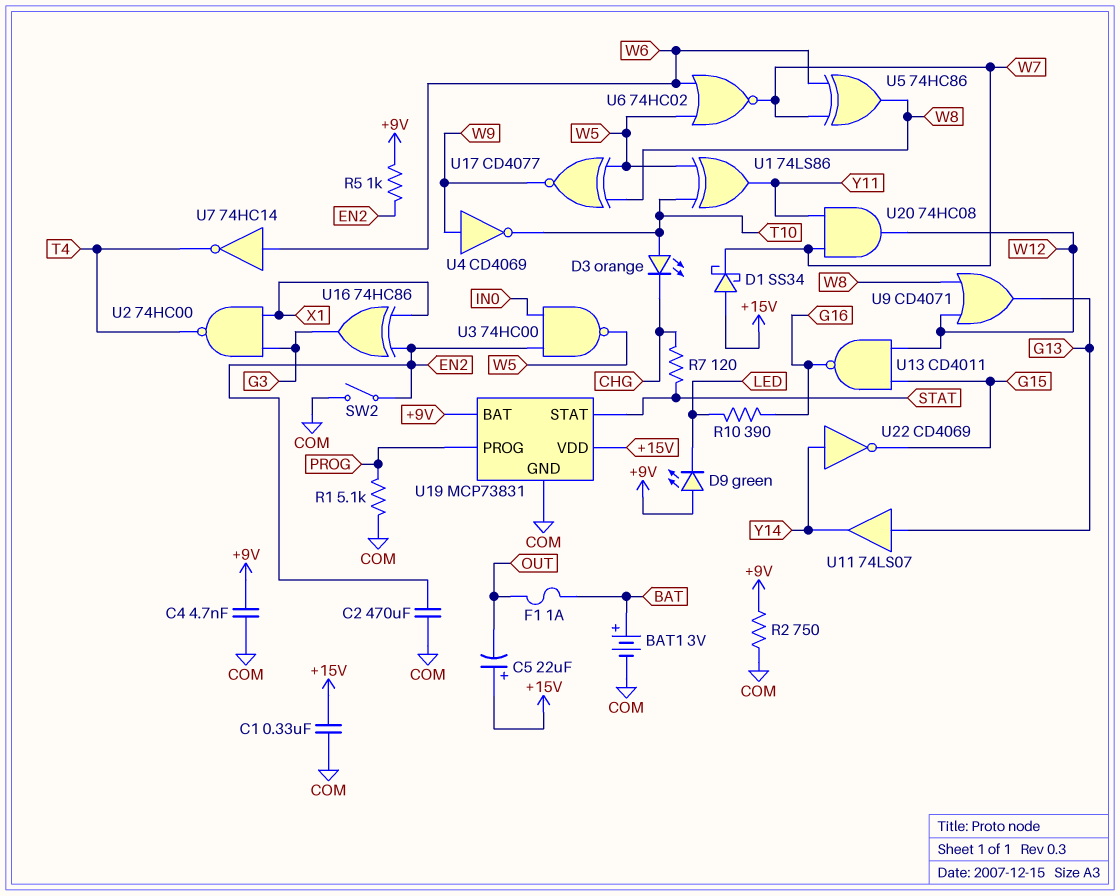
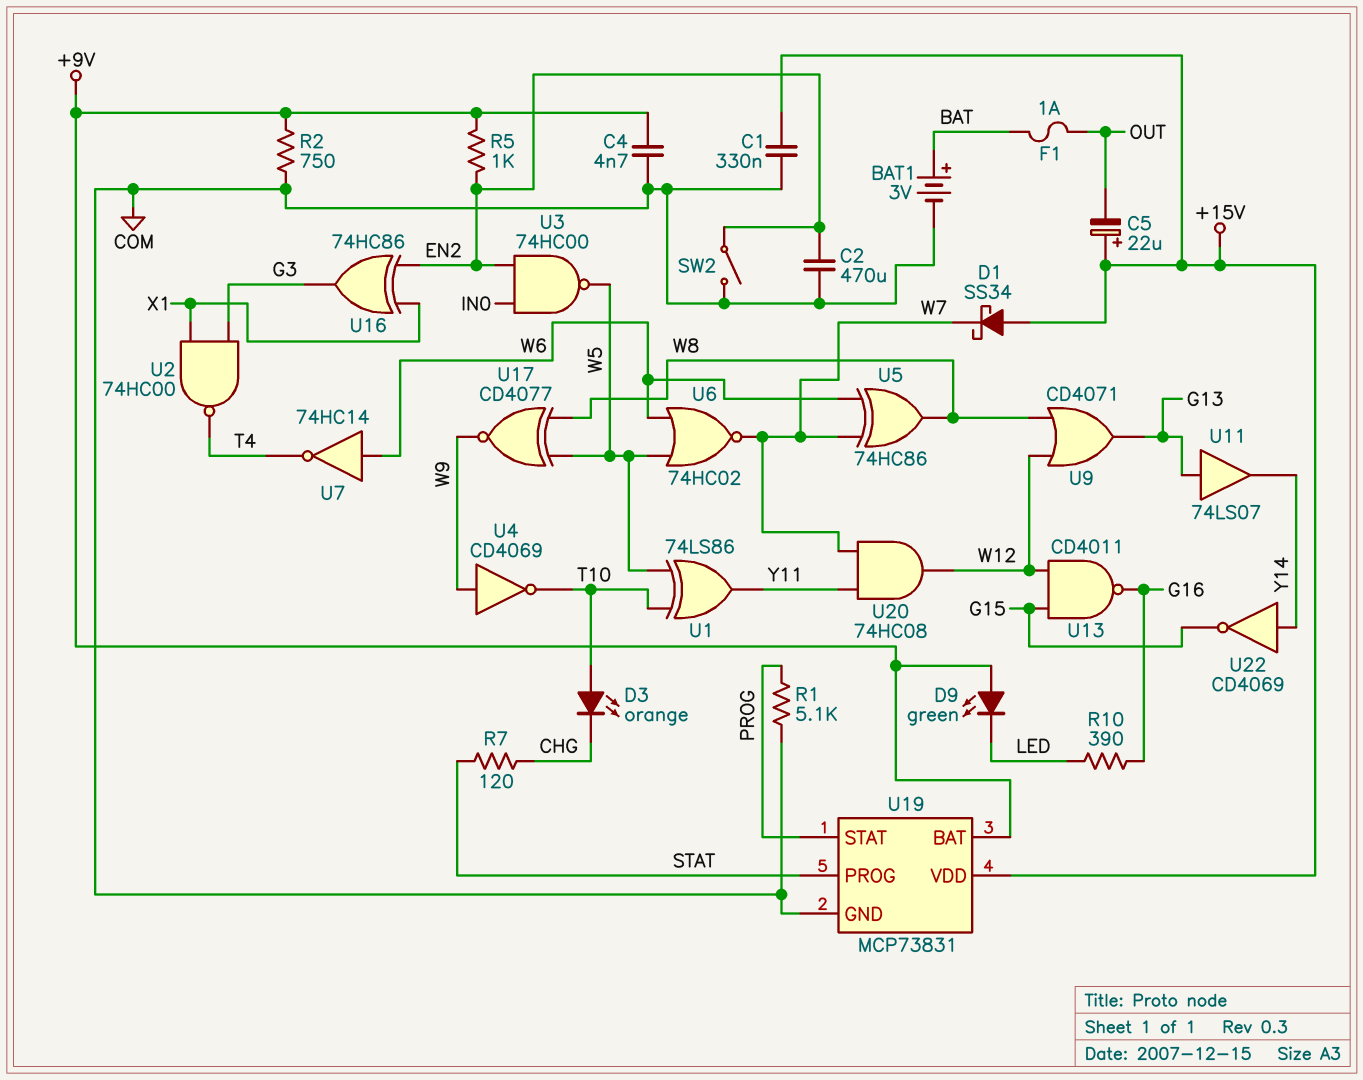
U19 pin PROG: PROG -> STAT
U19 pin STAT: STAT -> PROG

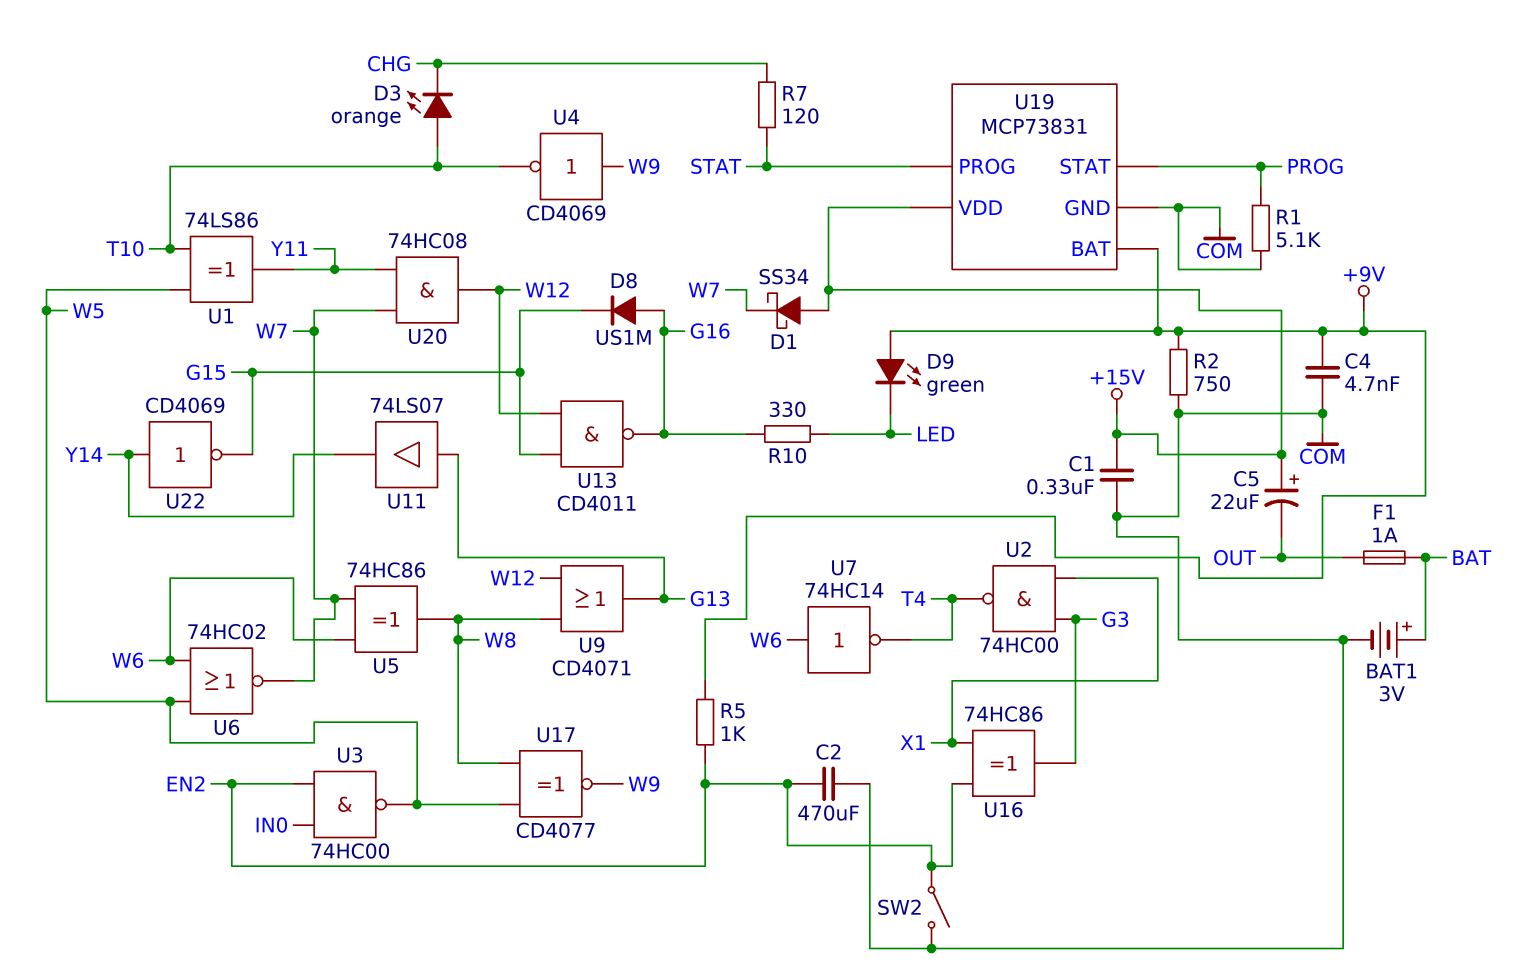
D8: none -> diode US1M (A G16, K G15)
R10: 390 (G16, LED) -> 330 (G16, LED)

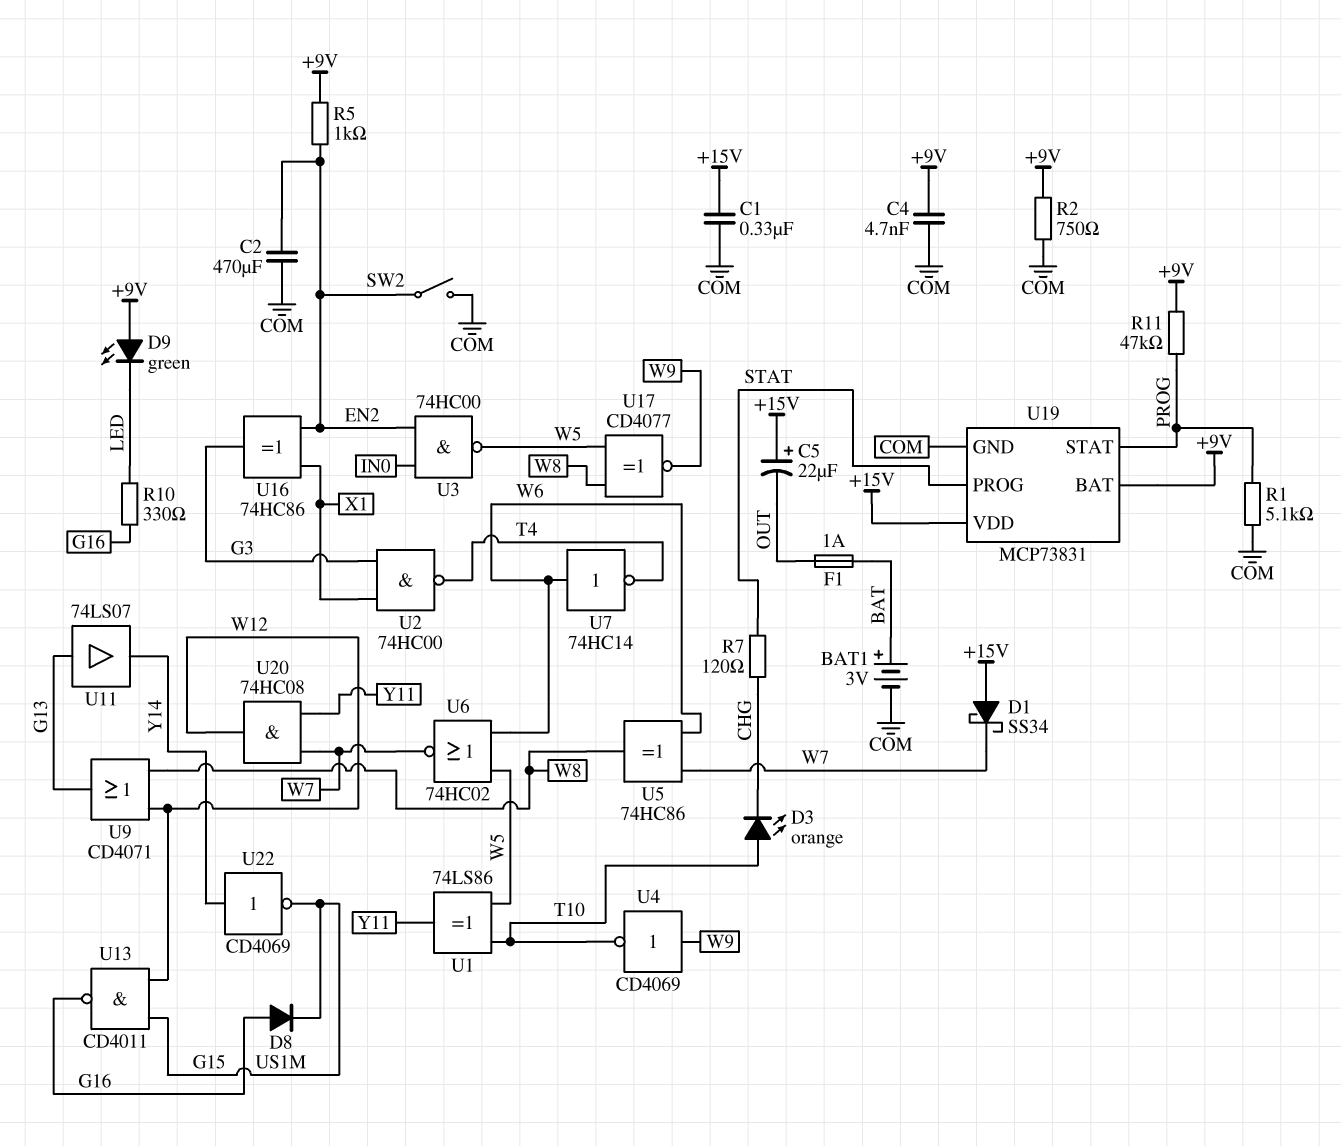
R11: none -> 47k (+9V, PROG)

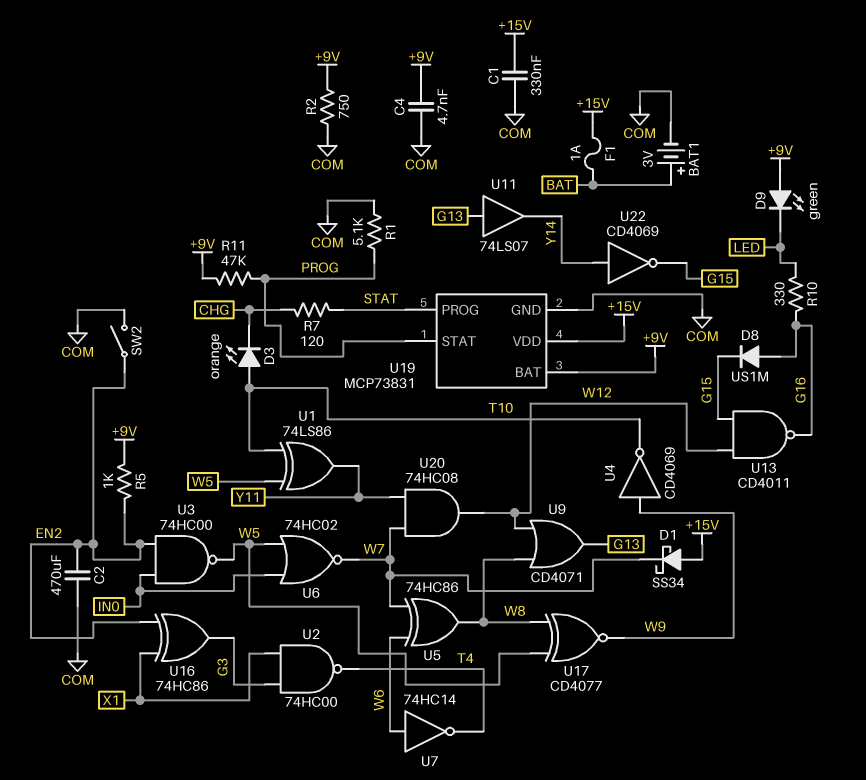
C5: 22uF (plus +15V, minus OUT) -> none
F1: 1A (BAT, OUT) -> 1A (+15V, BAT)
U6: NOR 74HC02 (in W5, in W6, out W7) -> NOR 74HC02 (in IN0, in W5, out W7)

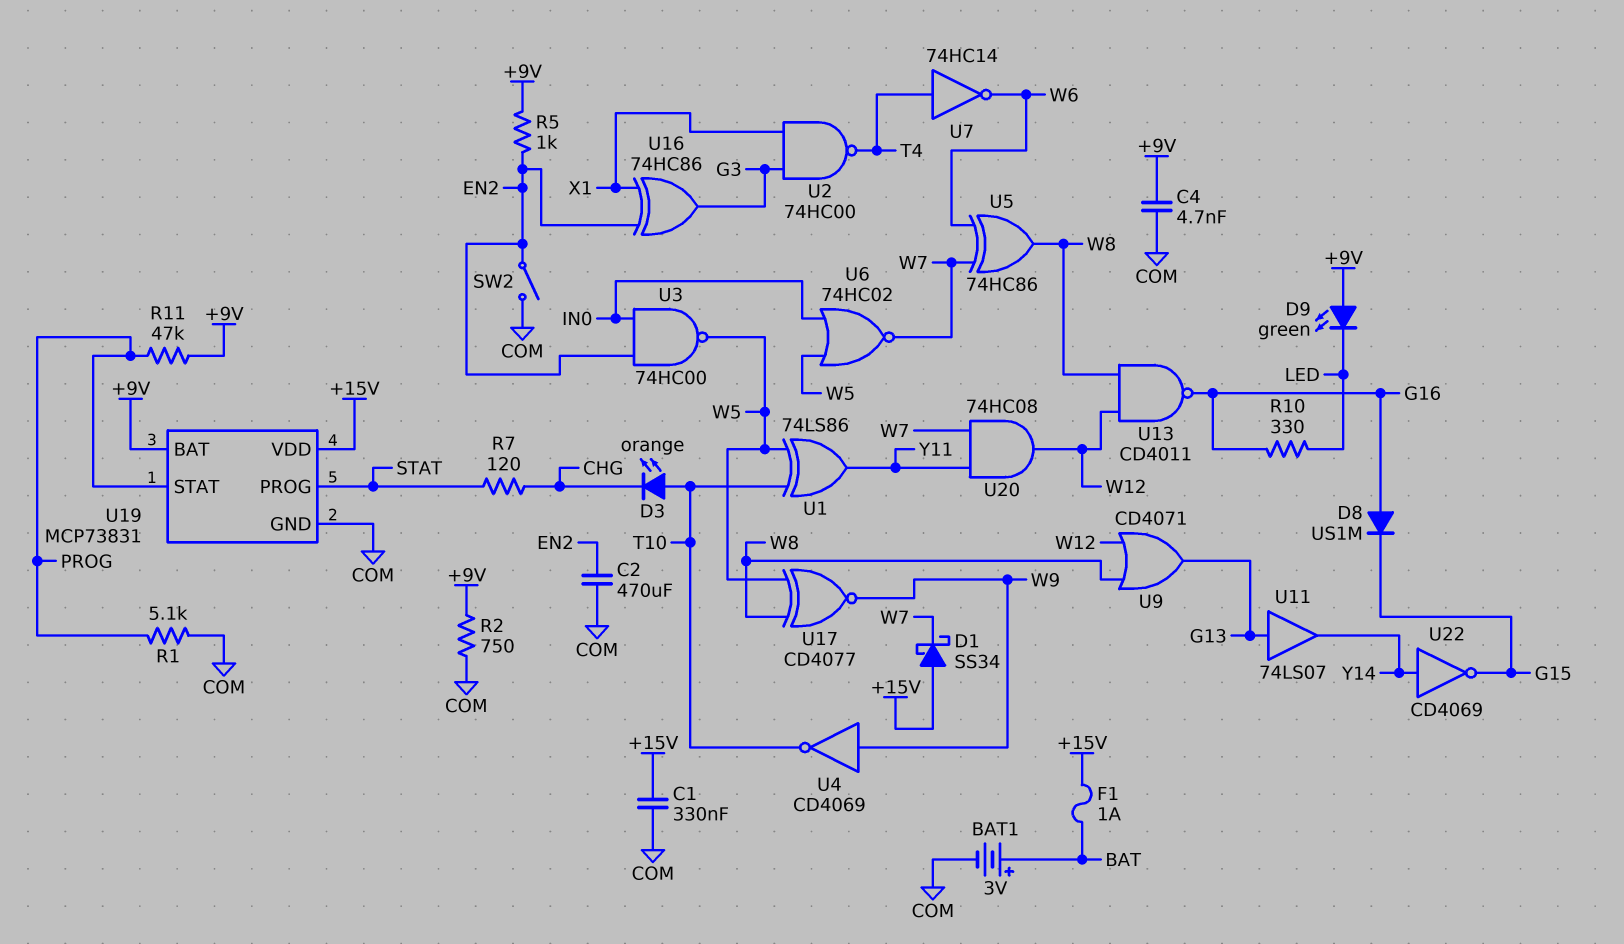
U7: NOT 74HC14 (in W6, out T4) -> NOT 74HC14 (in T4, out W6)
U13: NAND CD4011 (in G15, in W12, out G16) -> NAND CD4011 (in W8, in W12, out G16)

